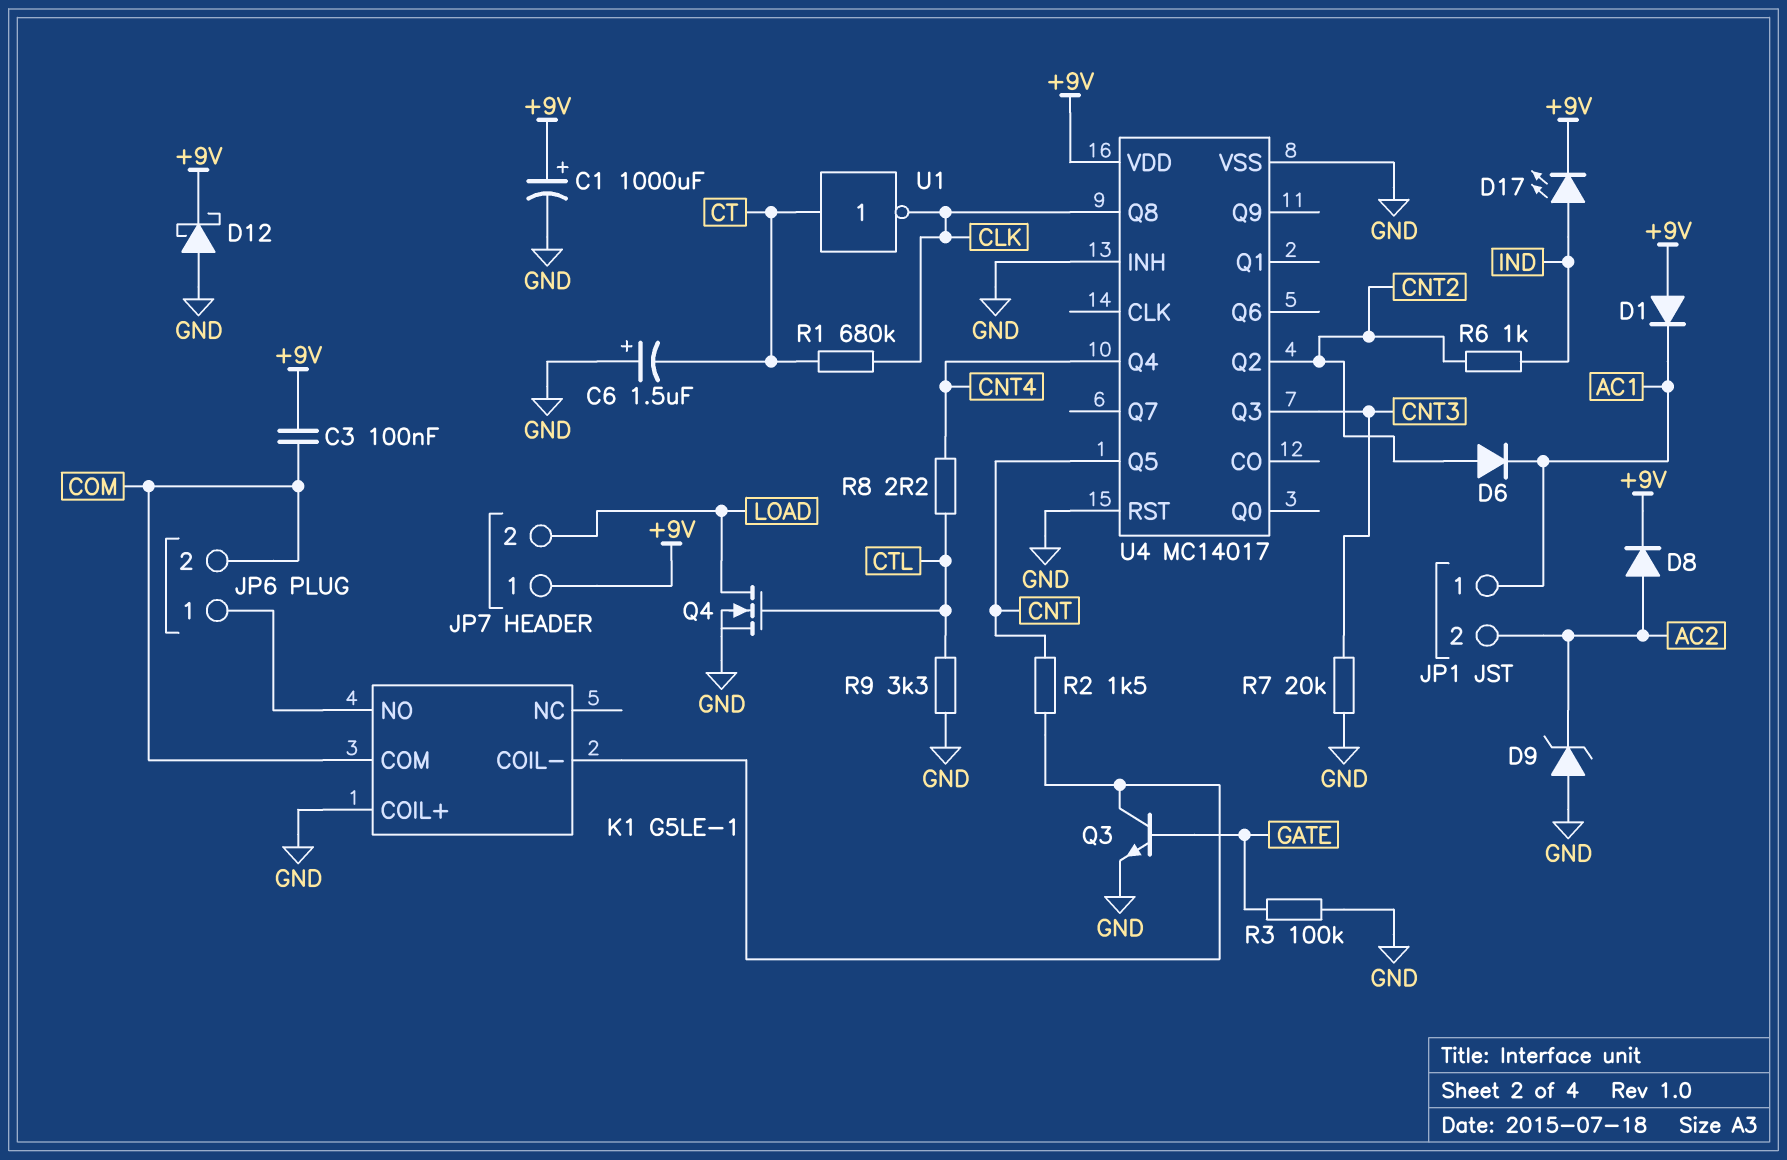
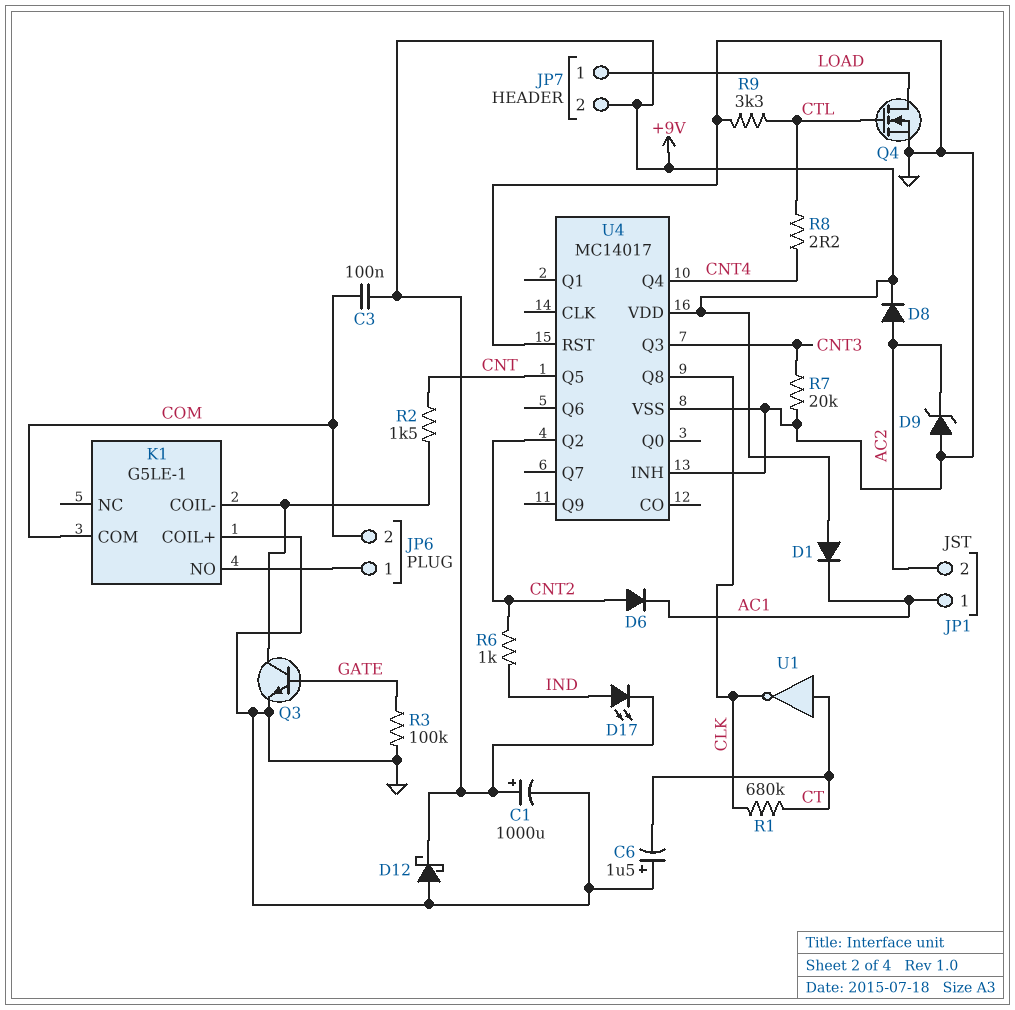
JP7 pin 1: +9V -> LOAD
JP7 pin 2: LOAD -> +9V

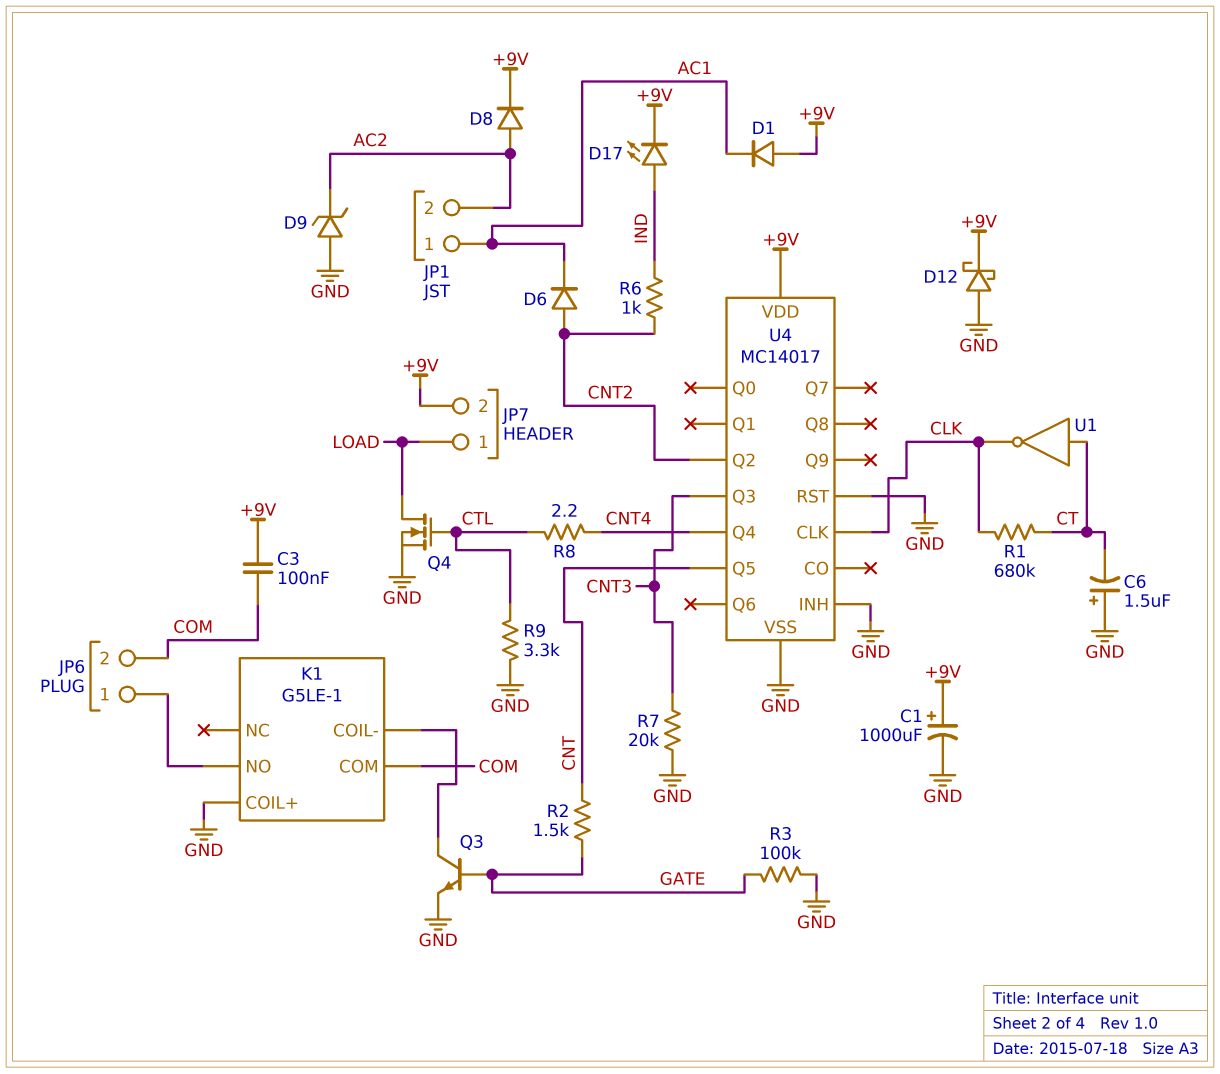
R2: 1.5k (CNT, K1/COIL-) -> 1.5k (CNT, GATE)
U4 pin CLK: none -> CLK
U4 pin Q8: CLK -> none

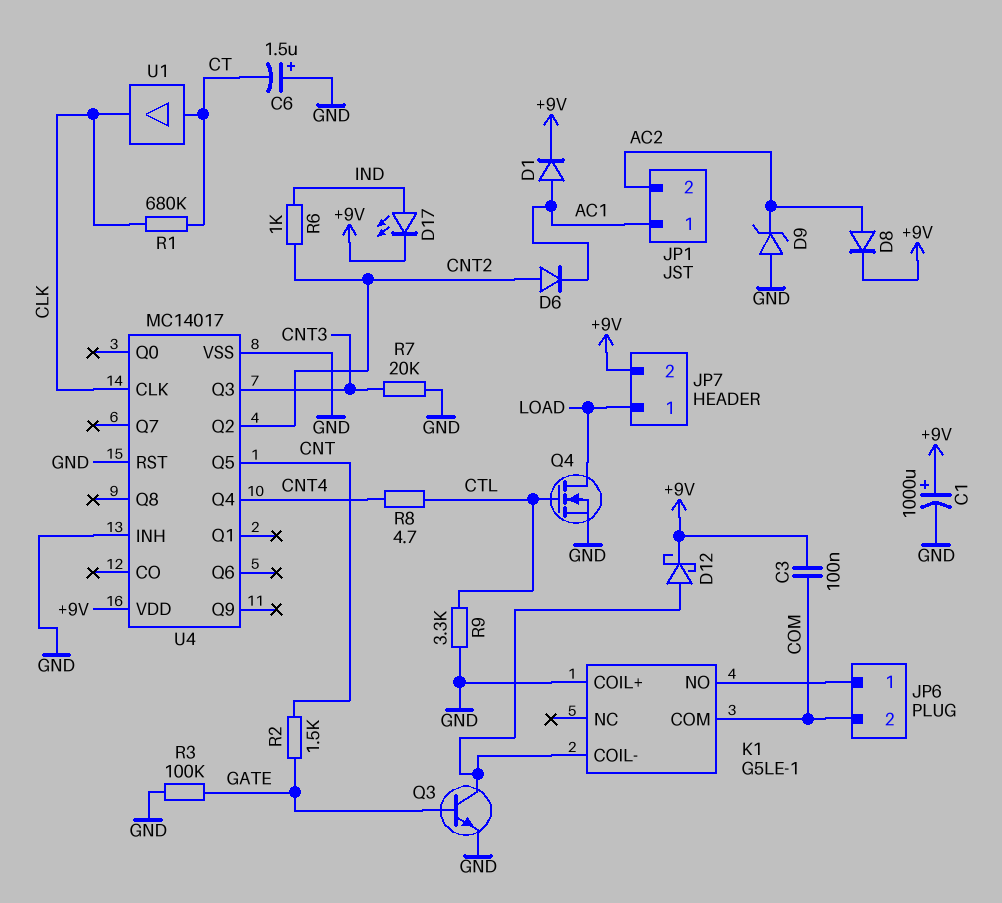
D1: diode (A +9V, K AC1) -> diode (A AC1, K +9V)
D12: schottky (A GND, K +9V) -> schottky (A K1/COIL-, K +9V)
R8: 2.2 (CNT4, CTL) -> 4.7 (CNT4, CTL)
U1: NOT (in CT, out CLK) -> buffer (in CT, out CLK)

